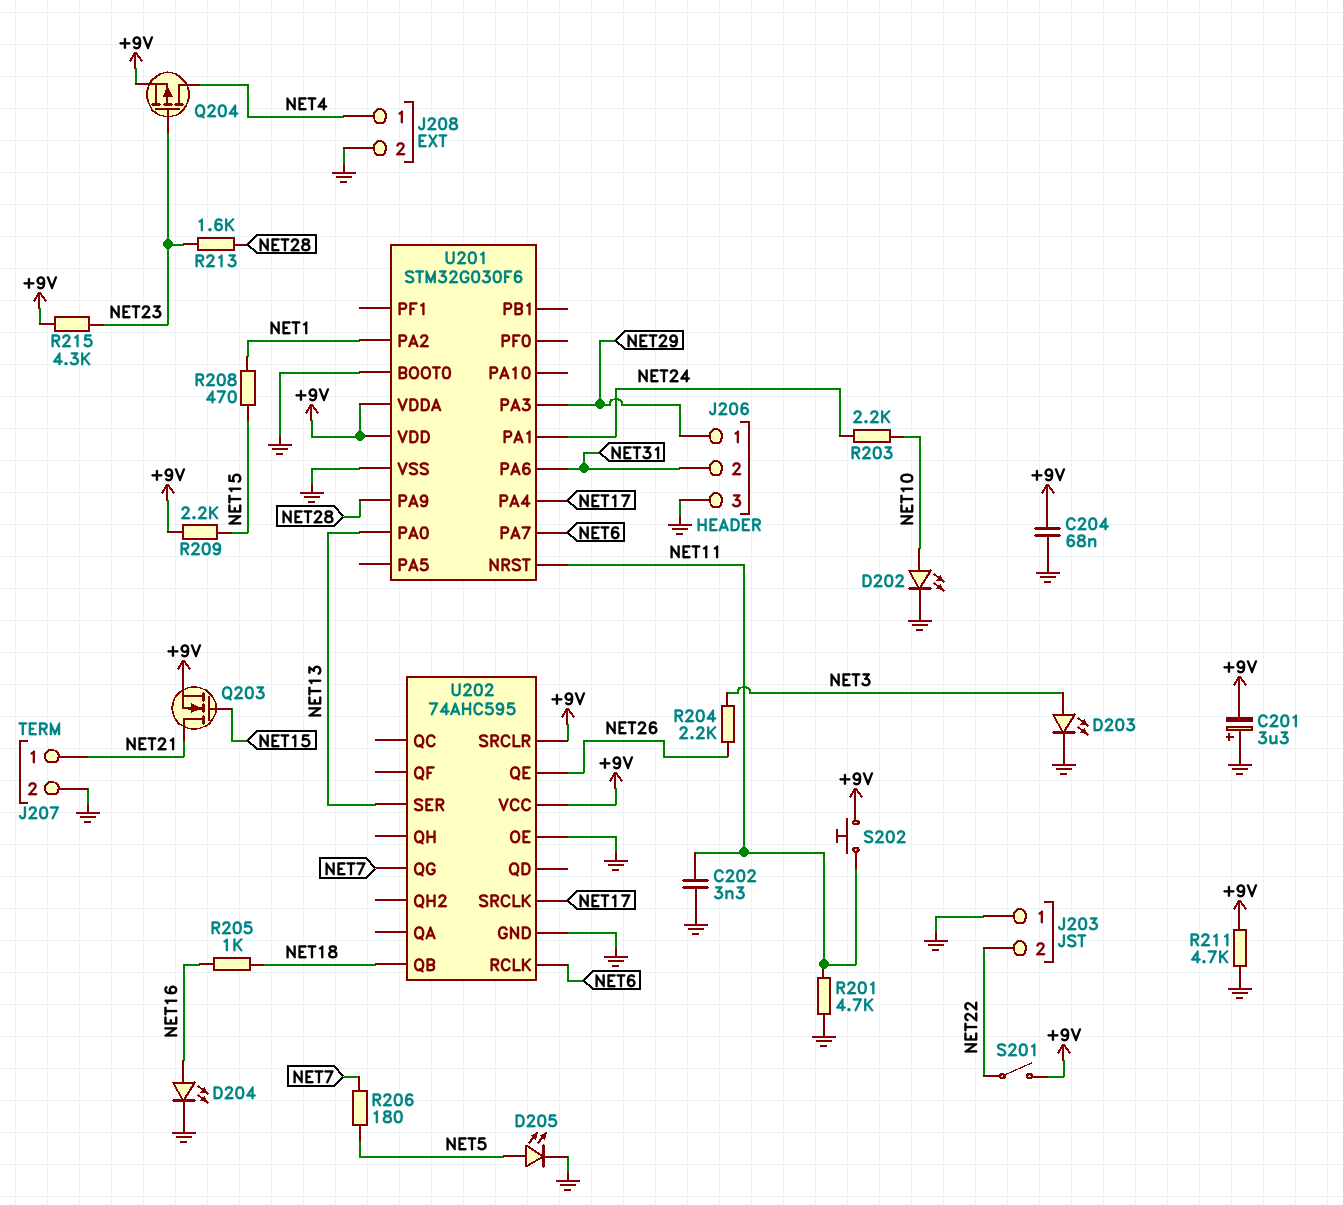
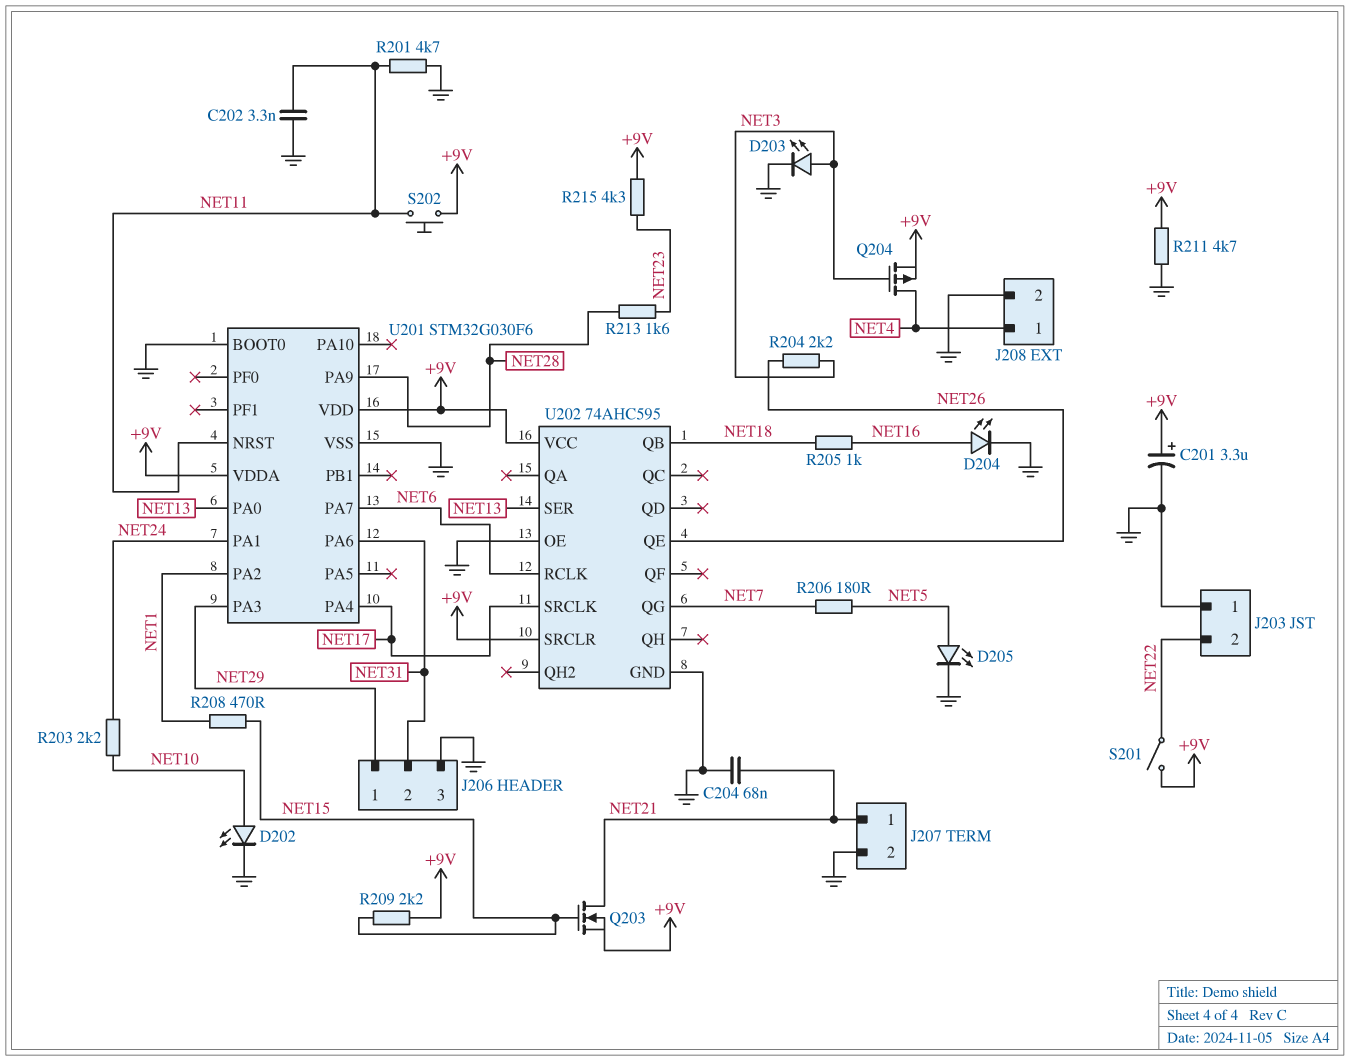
C201: 3.3uF (plus GND, minus +9V) -> 3.3uF (plus +9V, minus GND)
C204: 68nF (+9V, GND) -> 68nF (GND, NET21)
Q204: PMOS (G NET23, D NET4, S +9V) -> PMOS (G NET3, D NET4, S +9V)

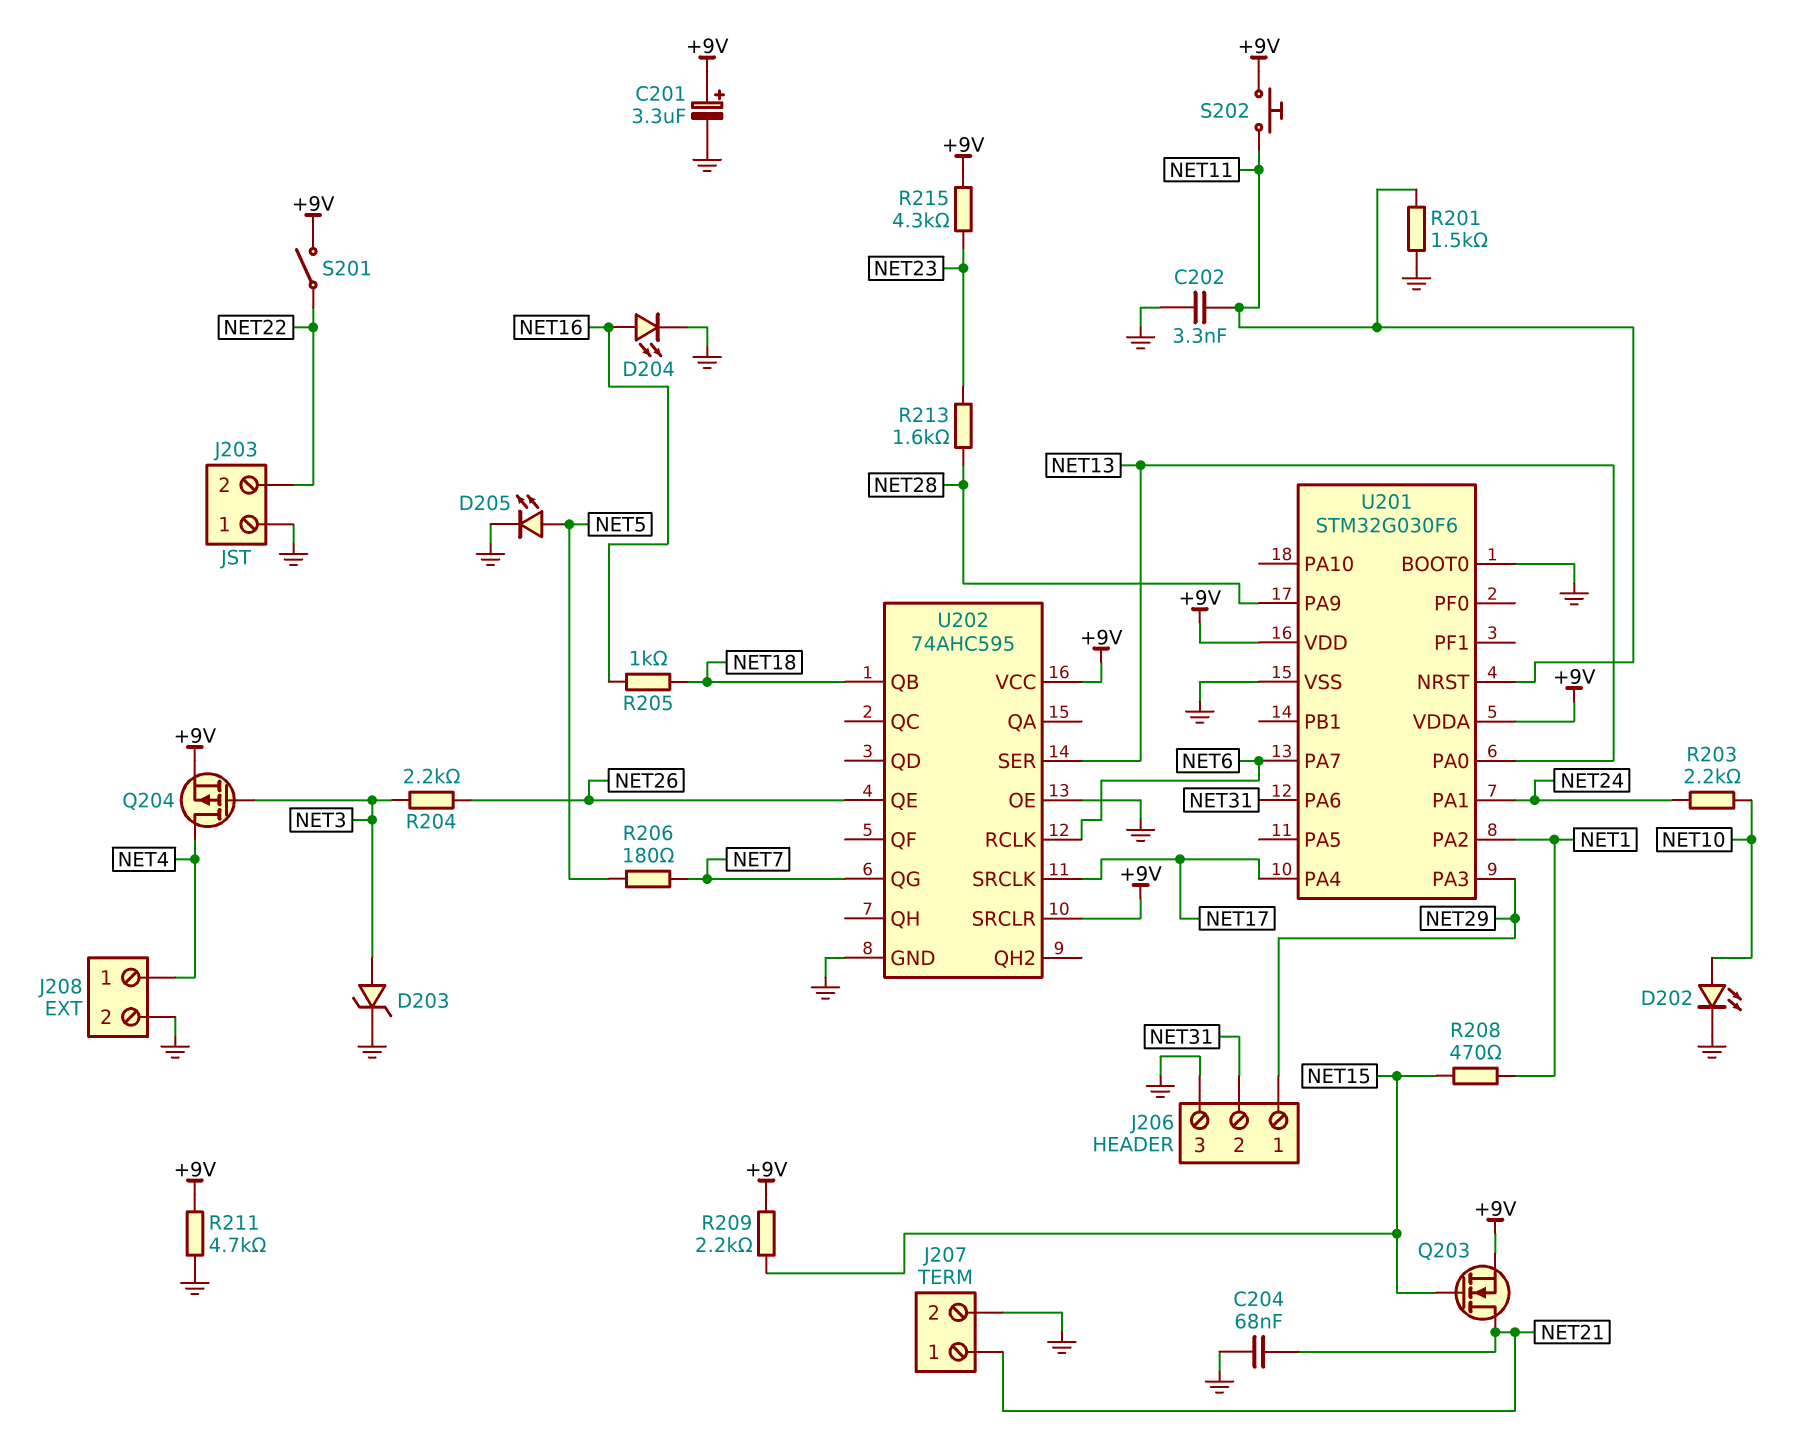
D203: LED (A NET3, K GND) -> zener (A NET3, K GND)
R201: 4.7k (GND, NET11) -> 1.5k (GND, NET11)

